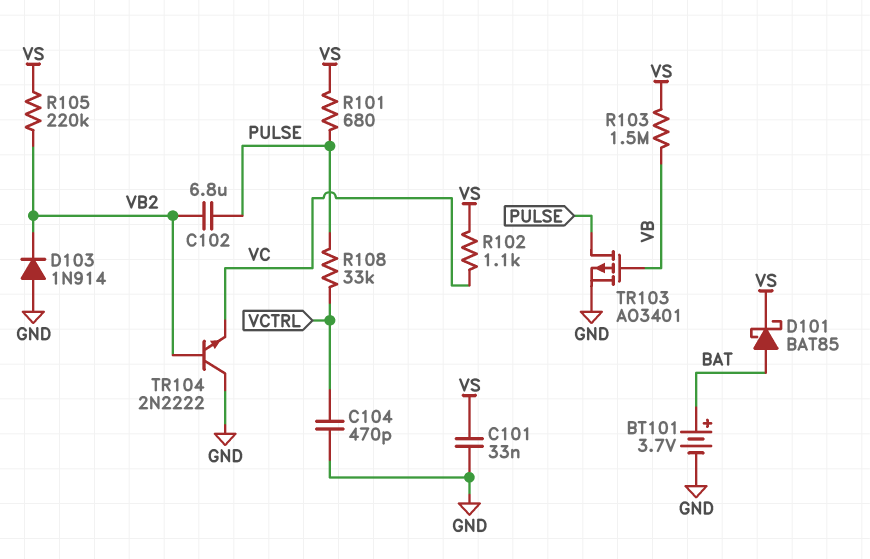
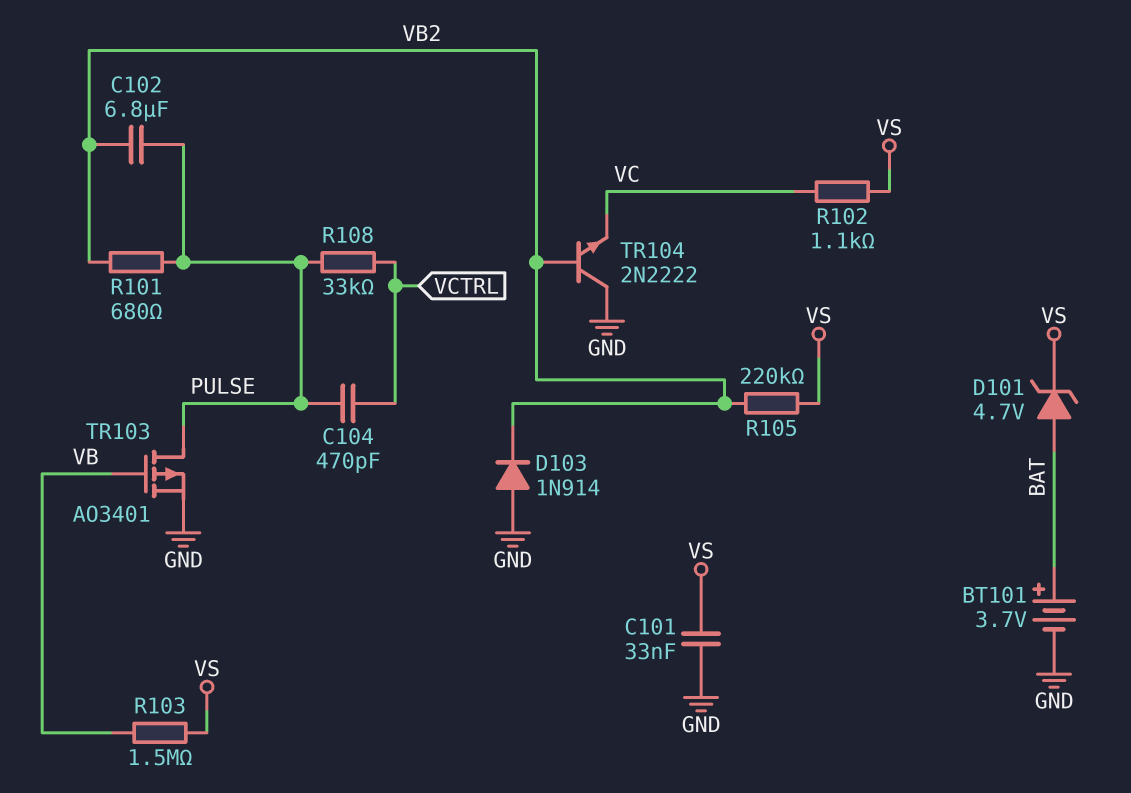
C104: 470pF (GND, VCTRL) -> 470pF (PULSE, VCTRL)
D101: schottky BAT85 (A BAT, K VS) -> zener 4.7V (A BAT, K VS)
R101: 680 (PULSE, VS) -> 680 (PULSE, VB2)

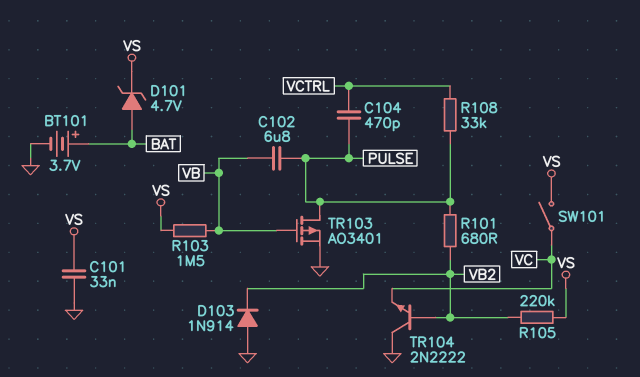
C102: 6.8uF (PULSE, VB2) -> 6.8uF (PULSE, VB)
R102: 1.1k (VC, VS) -> none
SW101: none -> switch (VC, VS)

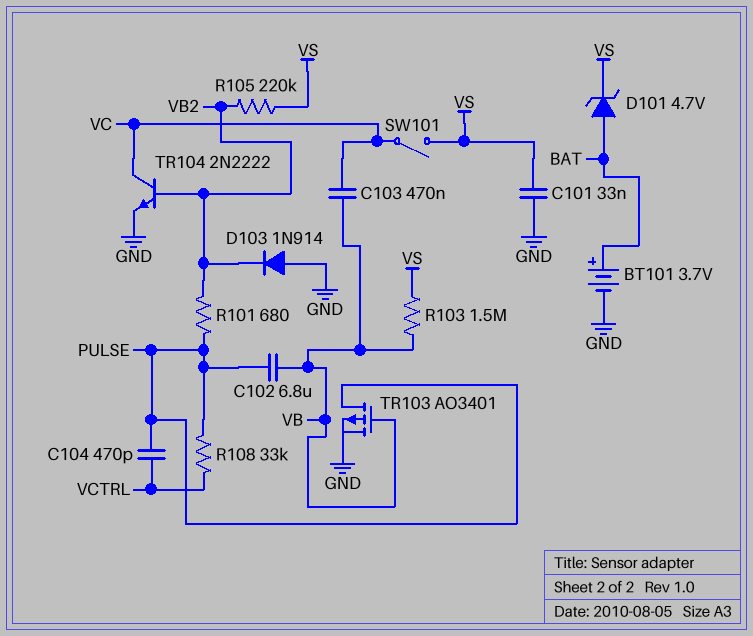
C103: none -> 470nF (VB, VC)
TR104: NPN 2N2222 (B VB2, C GND, E VC) -> NPN 2N2222 (B VB2, C VC, E GND)

